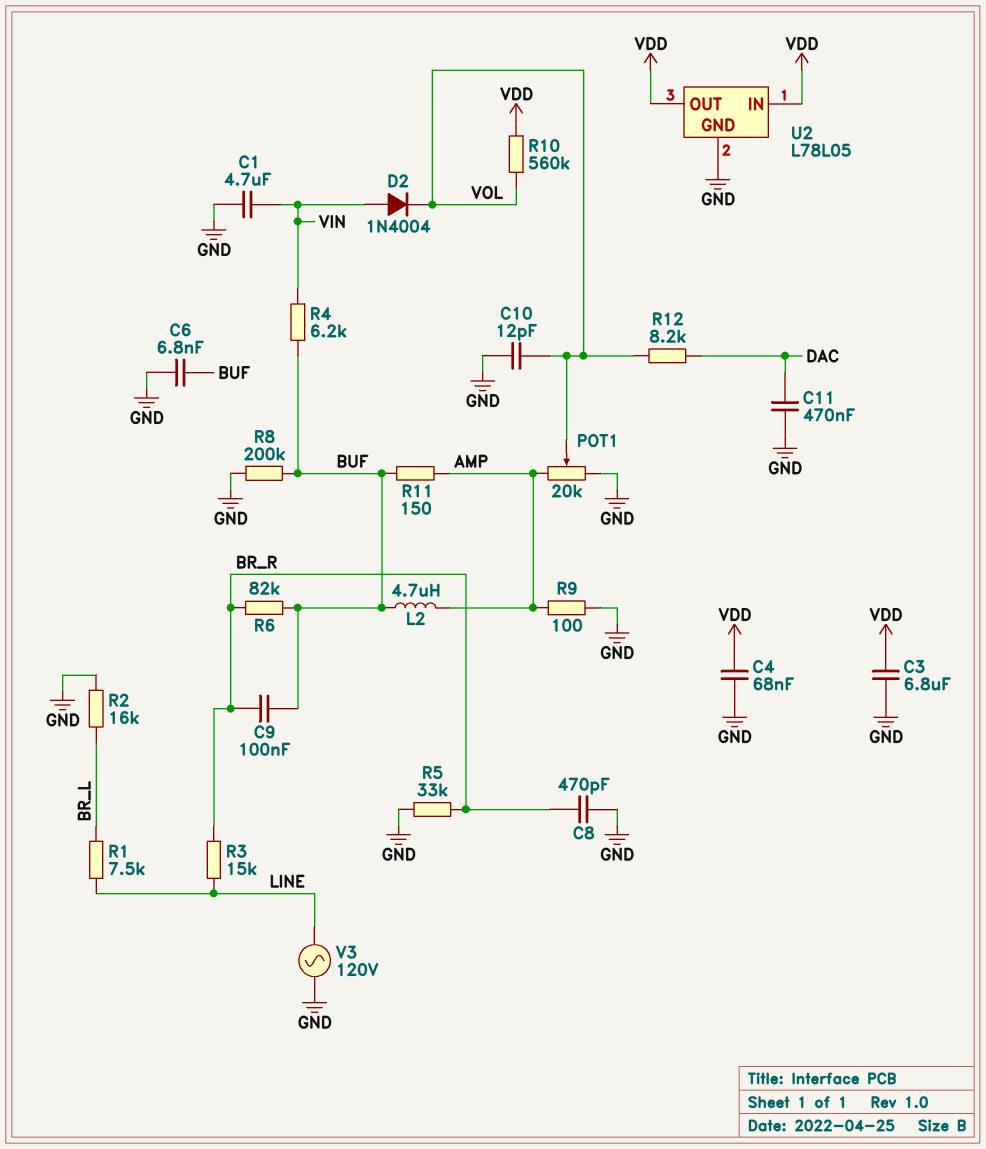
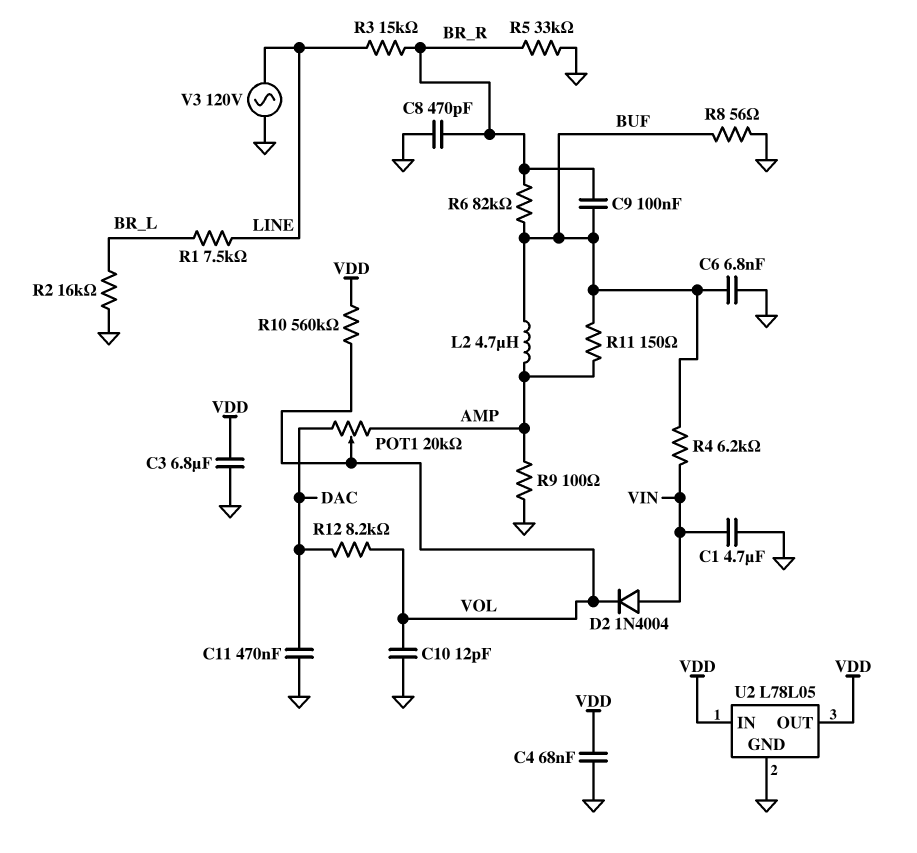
POT1: 20k (AMP, GND, wiper VOL) -> 20k (AMP, DAC, wiper VOL)
R8: 200k (BUF, GND) -> 56 (BUF, GND)

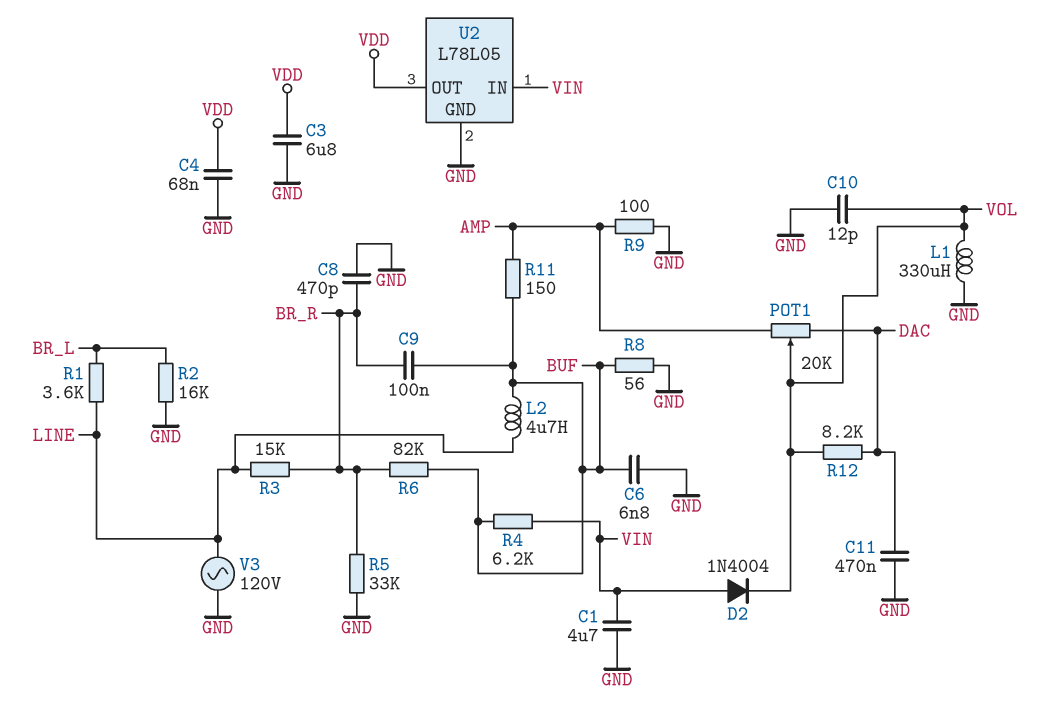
L1: none -> 330uH (GND, VOL)
L2: 4.7uH (AMP, BUF) -> 4.7uH (BUF, LINE)
R1: 7.5k (BR_L, LINE) -> 3.6k (BR_L, LINE)
R10: 560k (VDD, VOL) -> none
U2 pin IN: VDD -> VIN

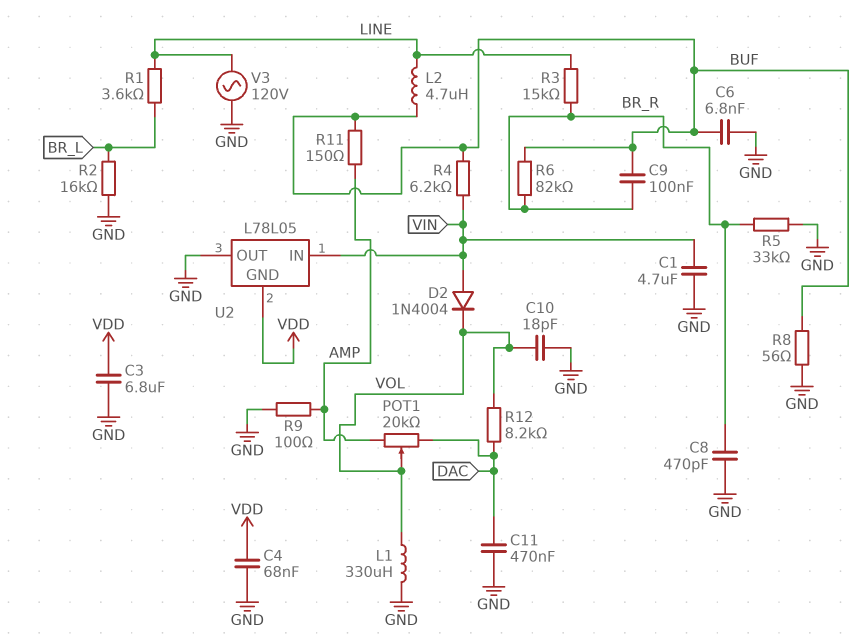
C10: 12pF (GND, VOL) -> 18pF (GND, VOL)
U2 pin GND: GND -> VDD
U2 pin OUT: VDD -> GND

